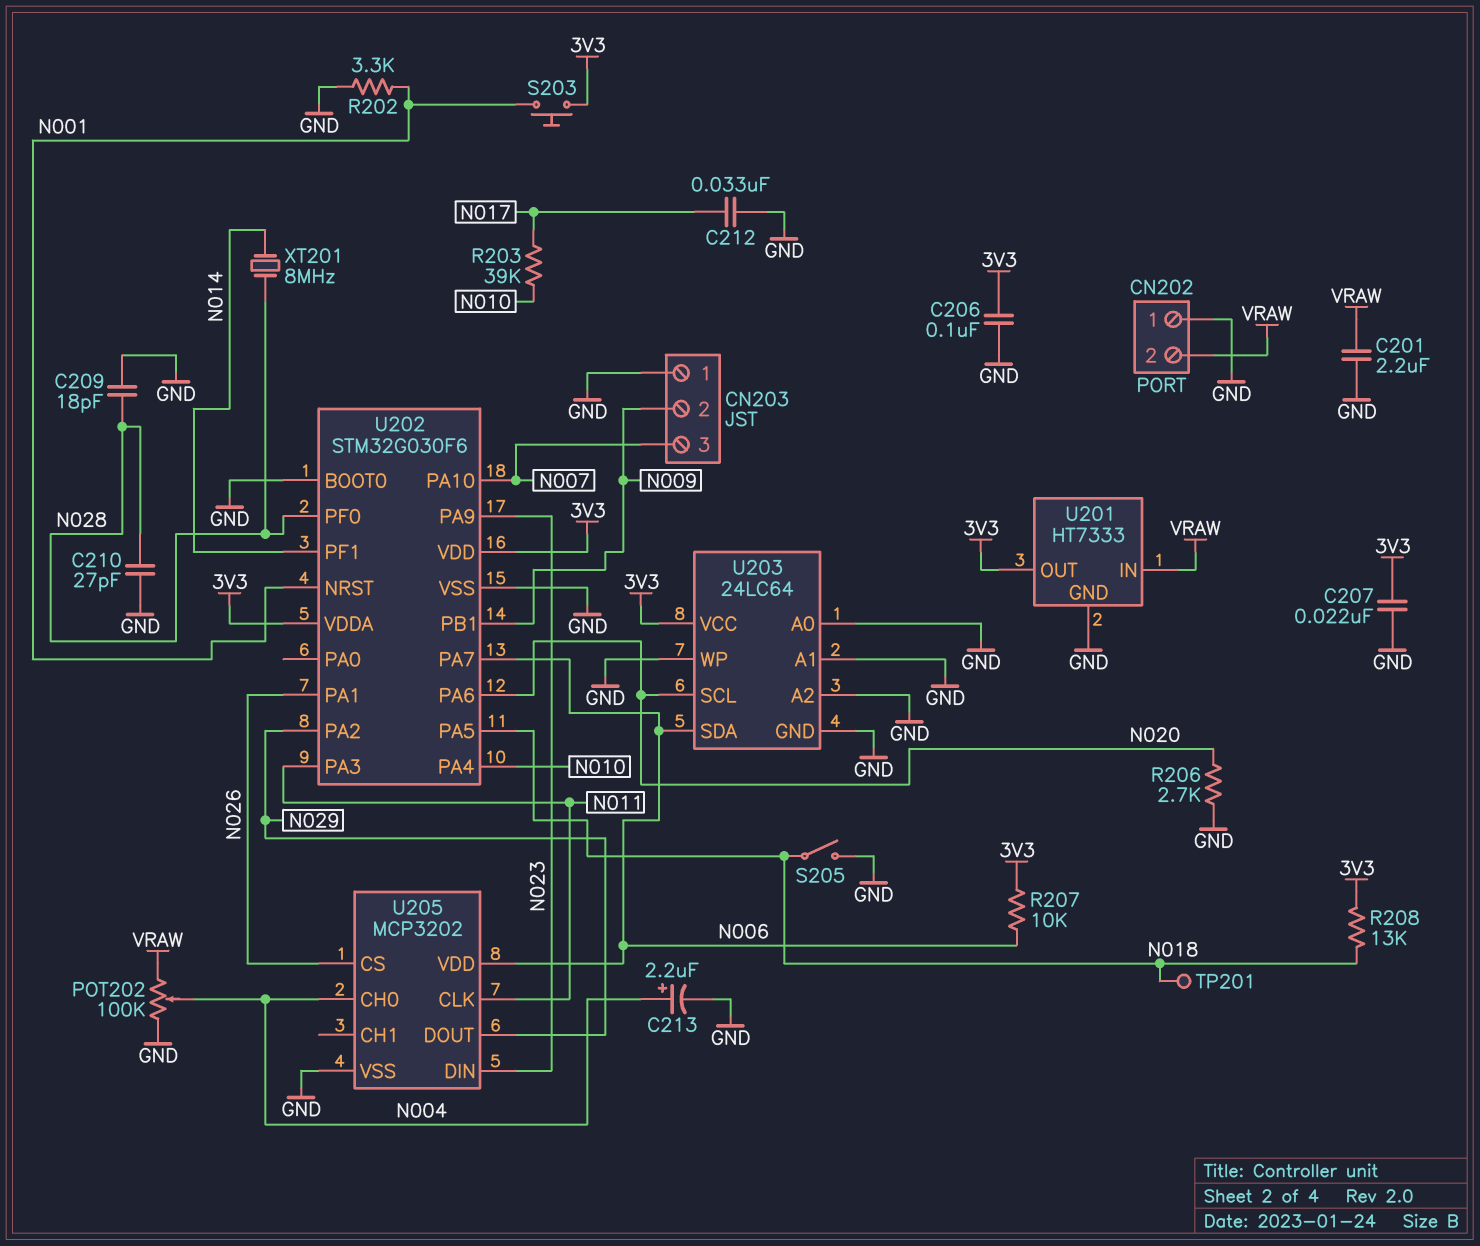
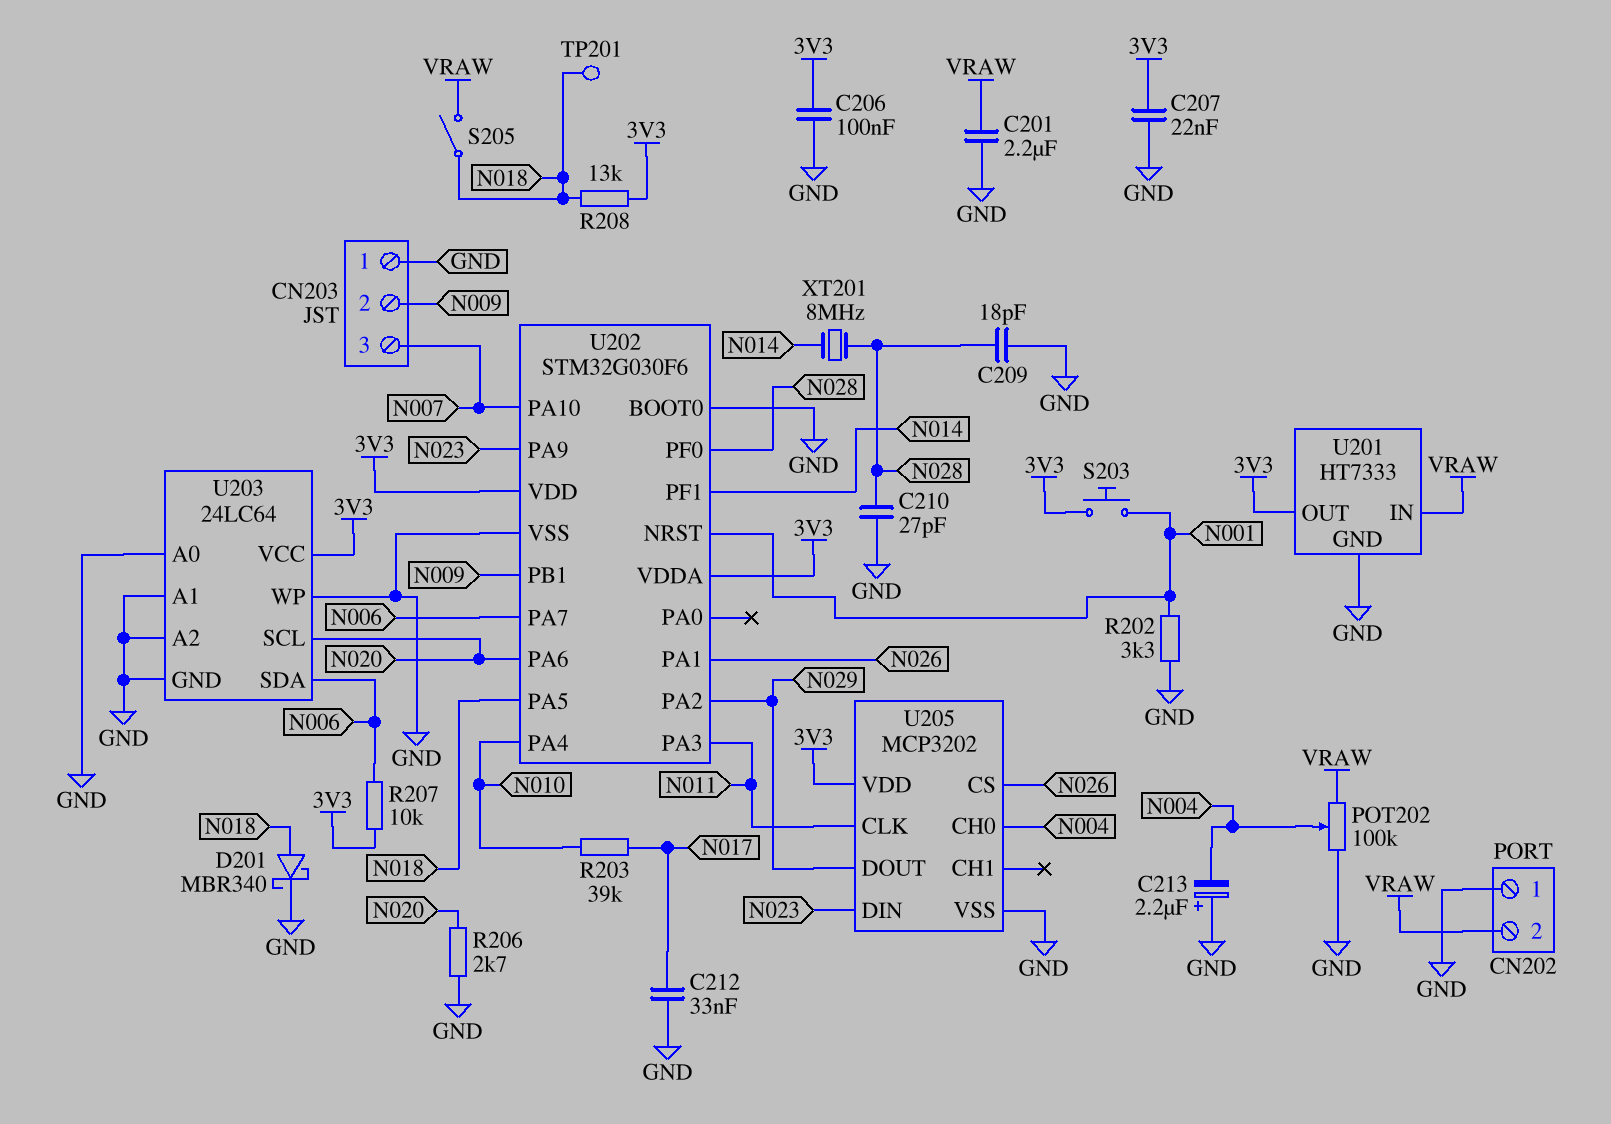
C213: 2.2uF (plus N004, minus GND) -> 2.2uF (plus GND, minus N004)
D201: none -> schottky MBR340 (A N018, K GND)
S205: switch (GND, N018) -> switch (N018, VRAW)
U205 pin VDD: N006 -> 3V3

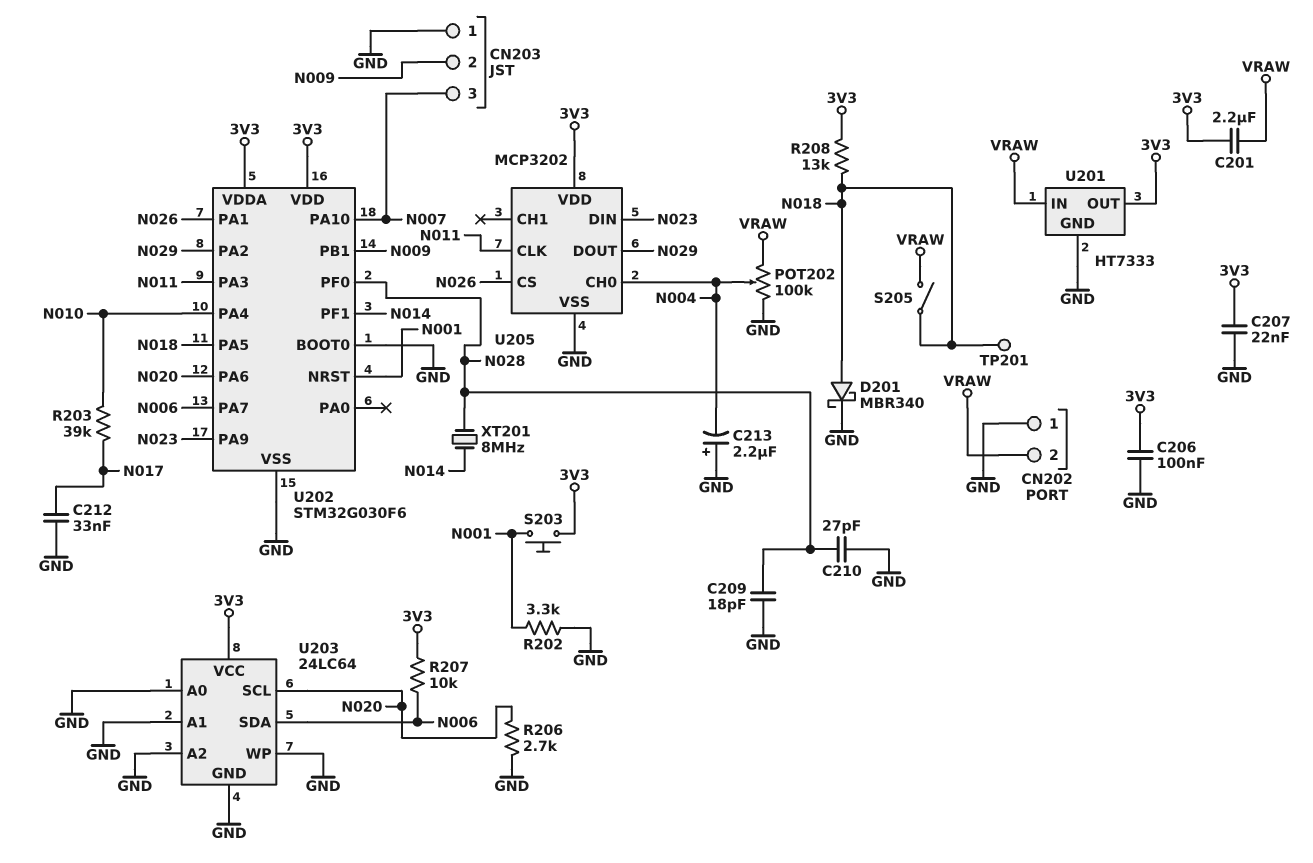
C201: 2.2uF (GND, VRAW) -> 2.2uF (3V3, VRAW)

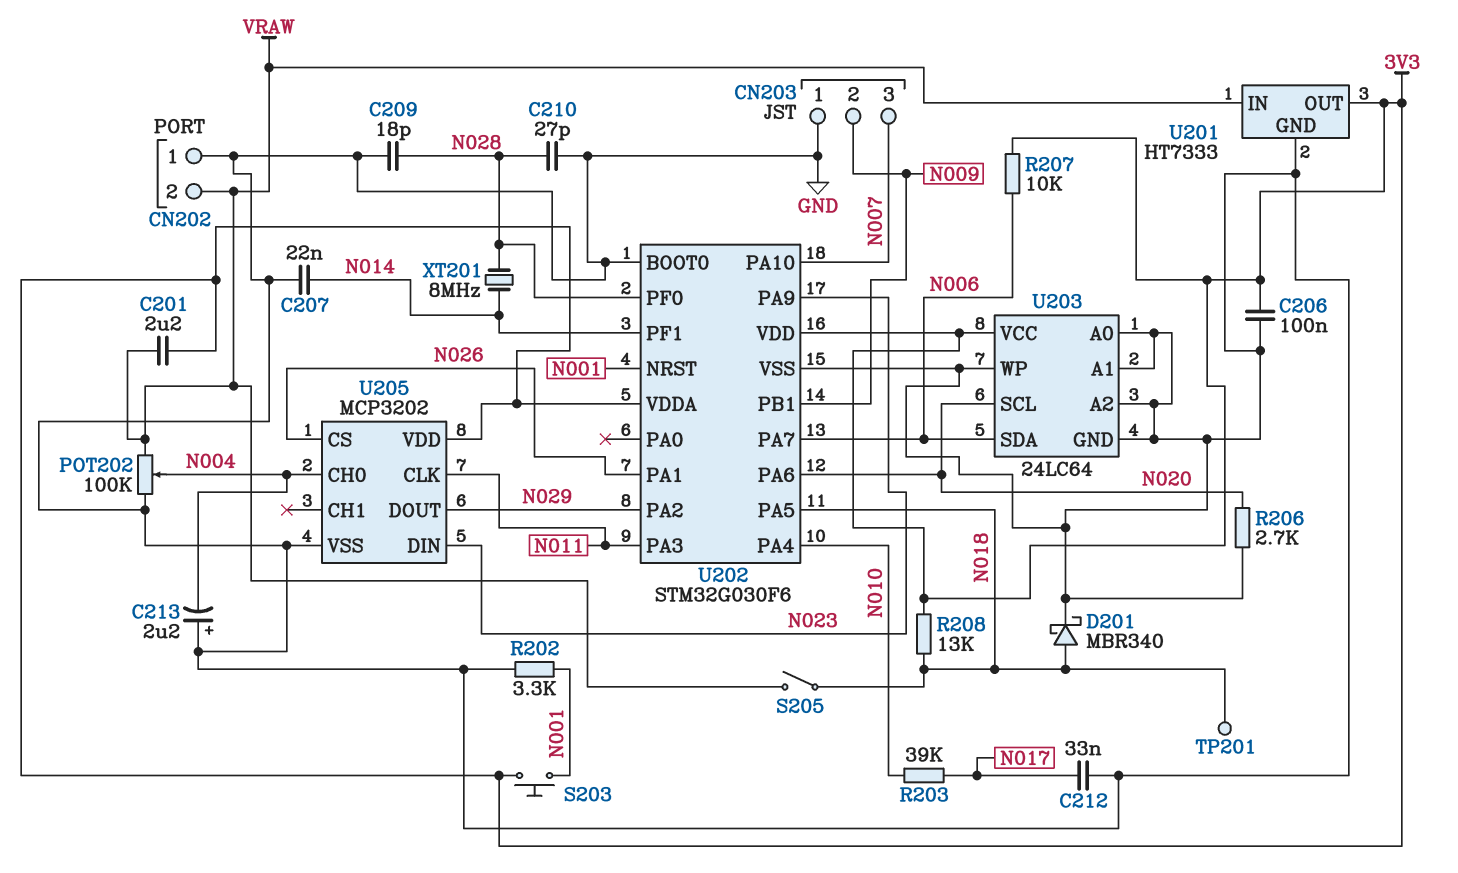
C207: 22nF (3V3, GND) -> 22nF (GND, N014)

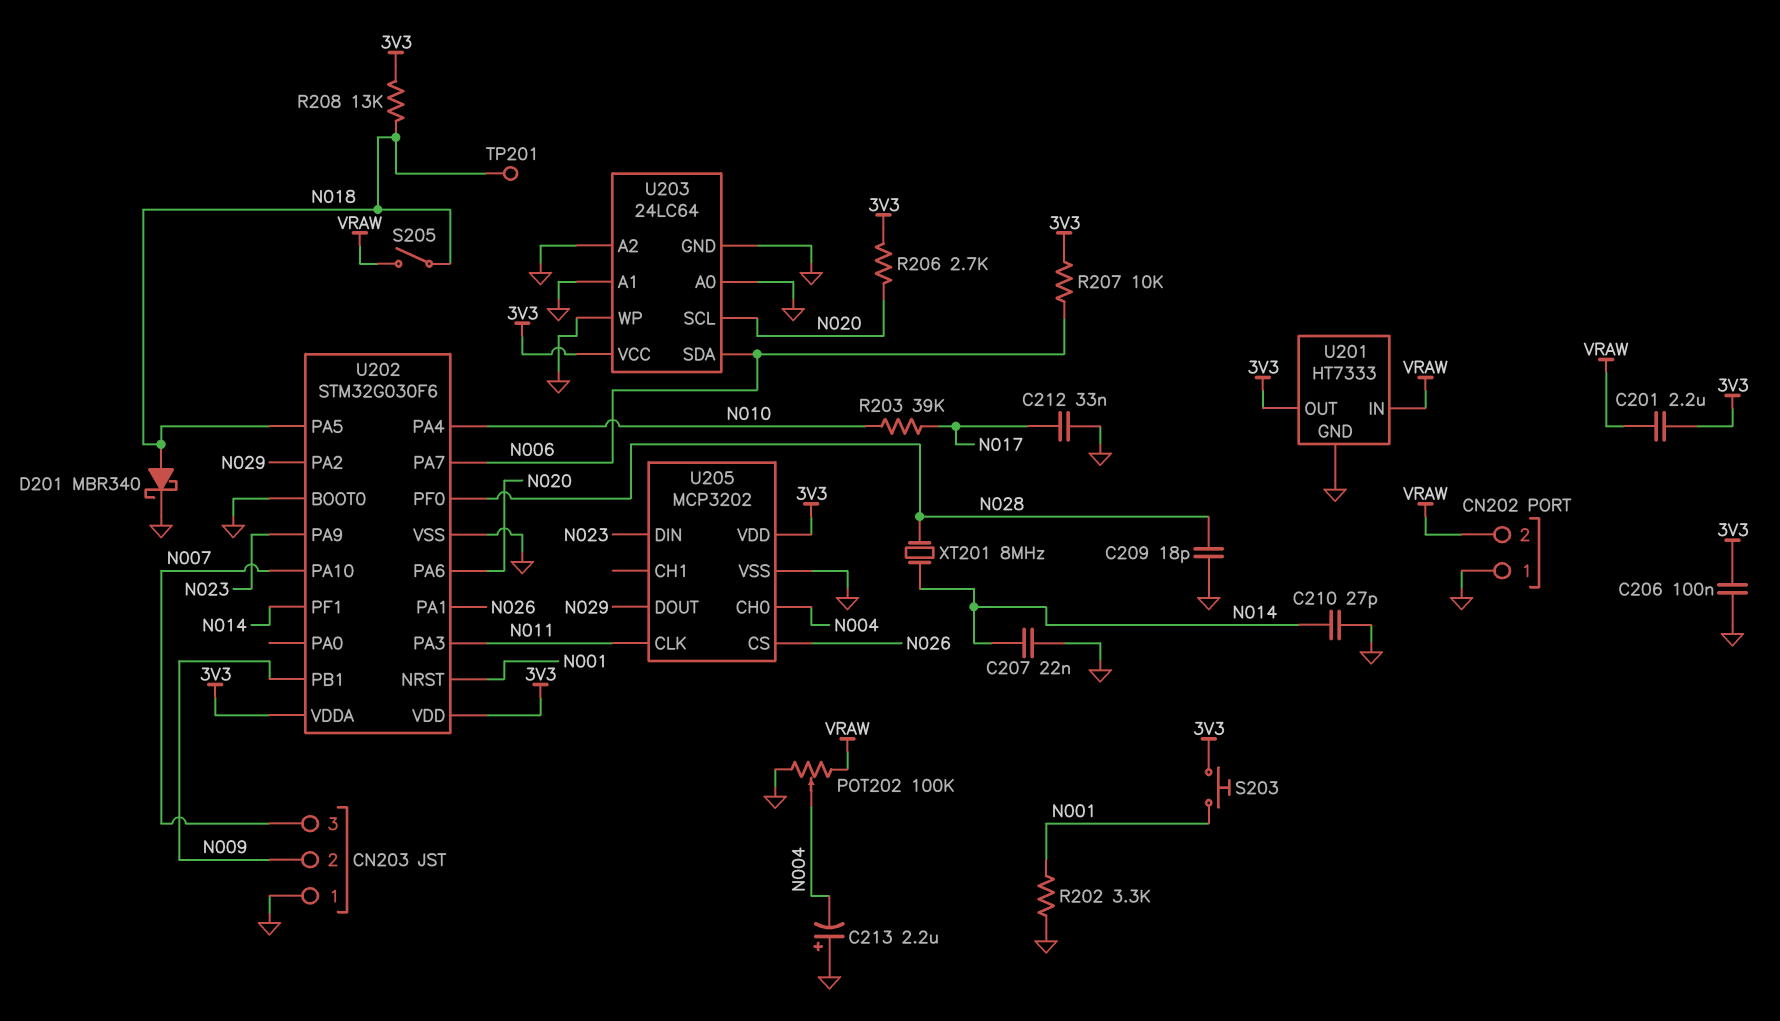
C210: 27pF (GND, N028) -> 27pF (GND, N014)
R206: 2.7k (GND, N020) -> 2.7k (3V3, N020)

